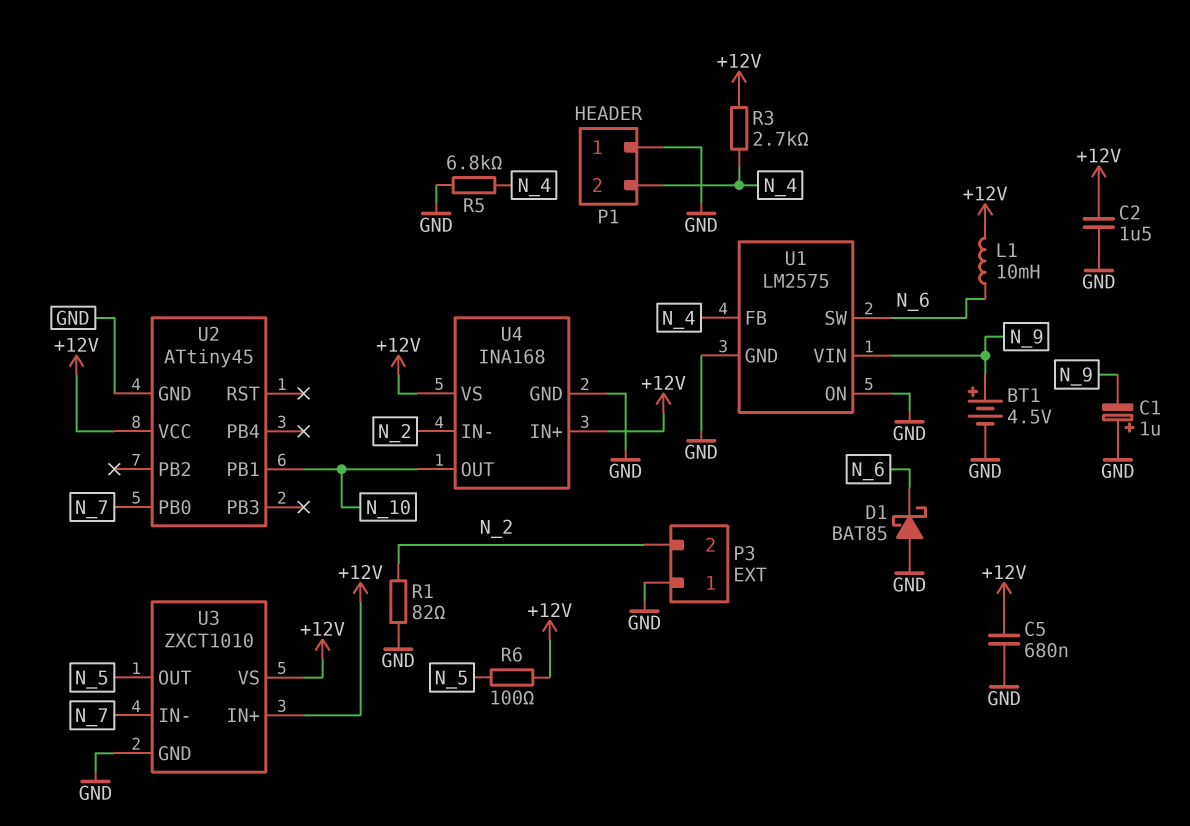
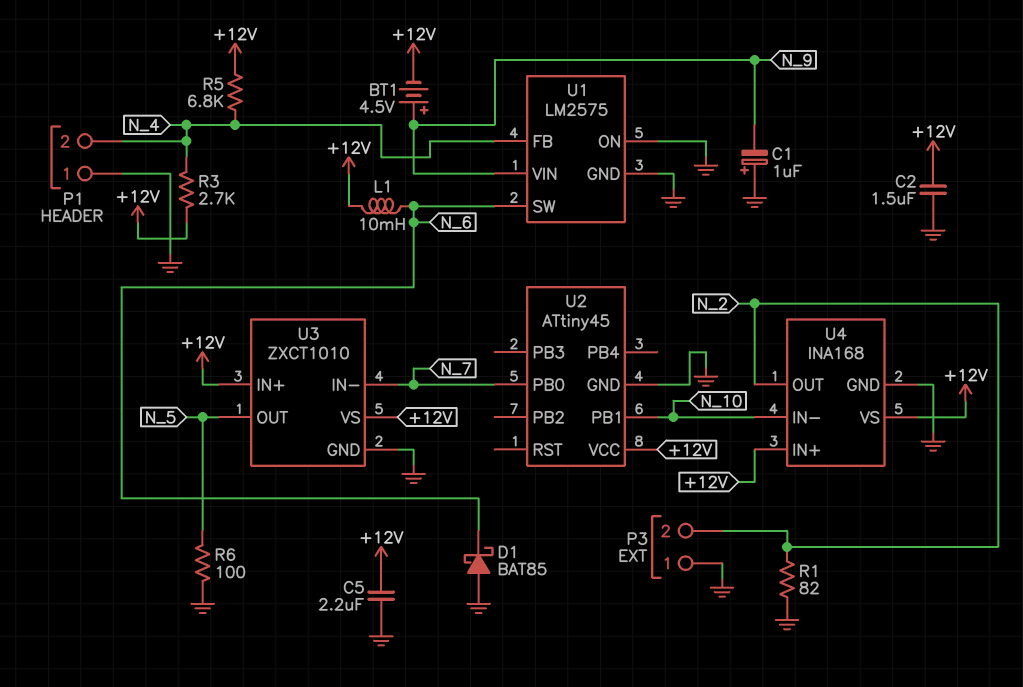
BT1: 4.5V (plus N_9, minus GND) -> 4.5V (plus N_9, minus +12V)
C5: 680nF (+12V, GND) -> 2.2uF (+12V, GND)
R5: 6.8k (GND, N_4) -> 6.8k (+12V, N_4)
R6: 100 (+12V, N_5) -> 100 (GND, N_5)
U4 pin IN-: N_2 -> N_10
U4 pin OUT: N_10 -> N_2

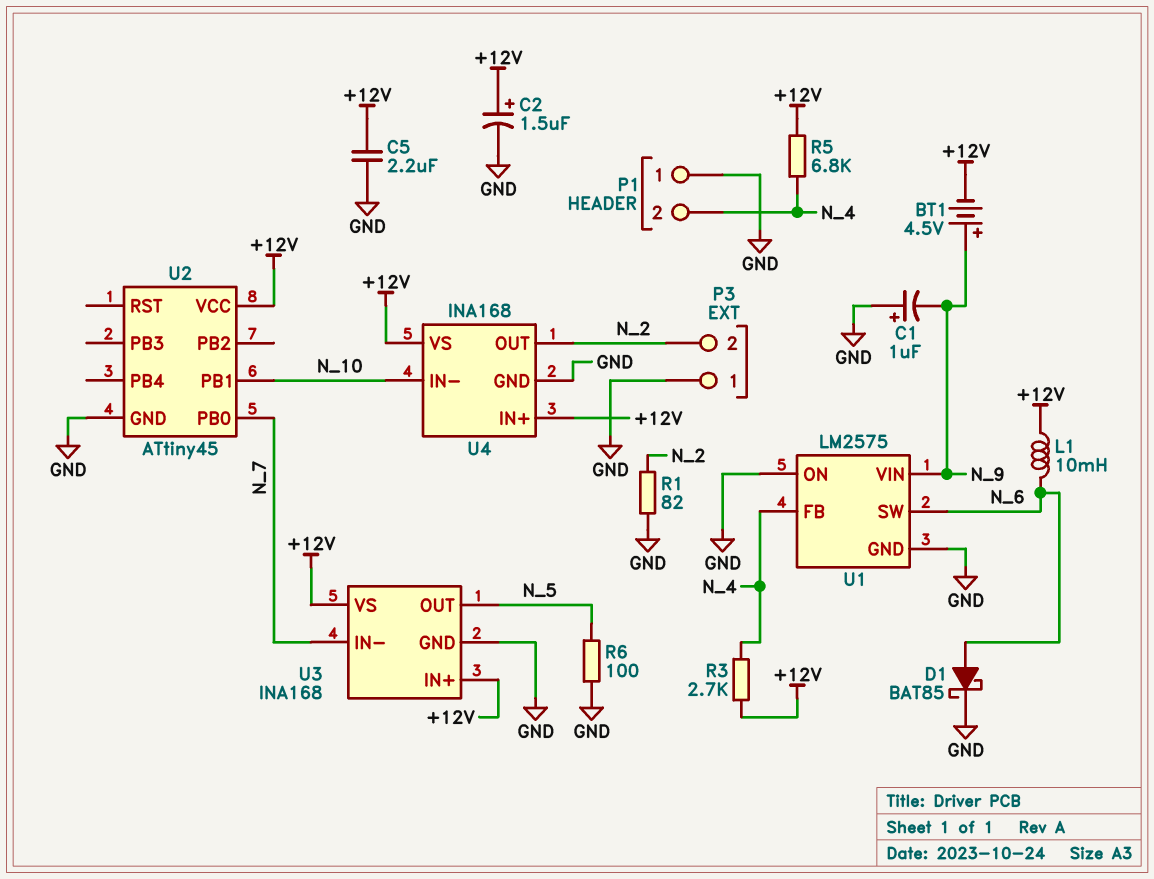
C2: 1.5uF (+12V, GND) -> 1.5uF (plus +12V, minus GND)
D1: schottky BAT85 (A GND, K N_6) -> schottky BAT85 (A N_6, K GND)
U3: ZXCT1010 -> INA168

